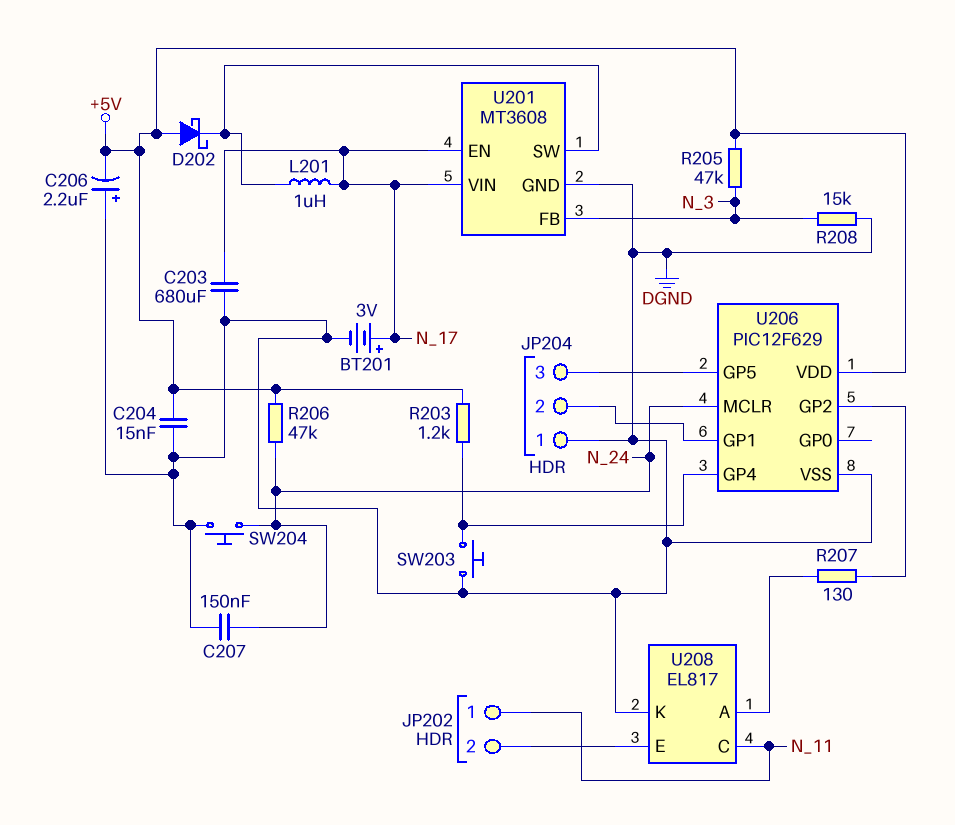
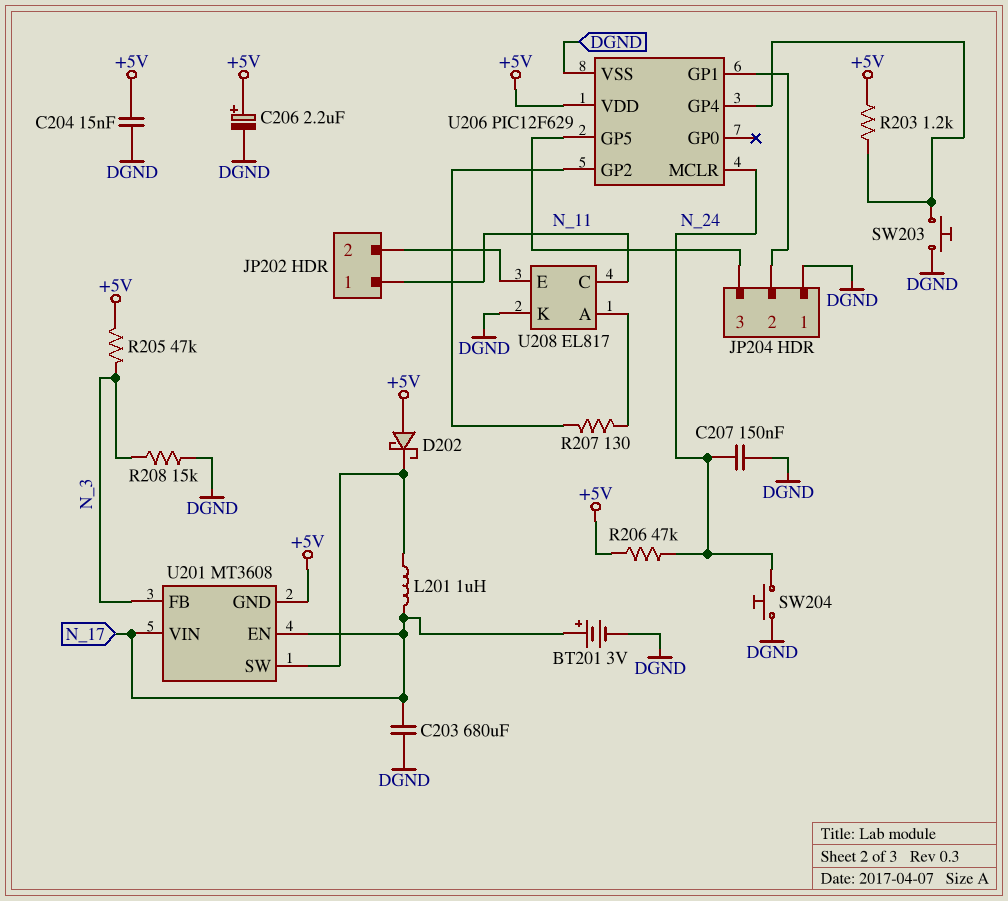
C206: 2.2uF (plus DGND, minus +5V) -> 2.2uF (plus +5V, minus DGND)
U201 pin GND: DGND -> +5V

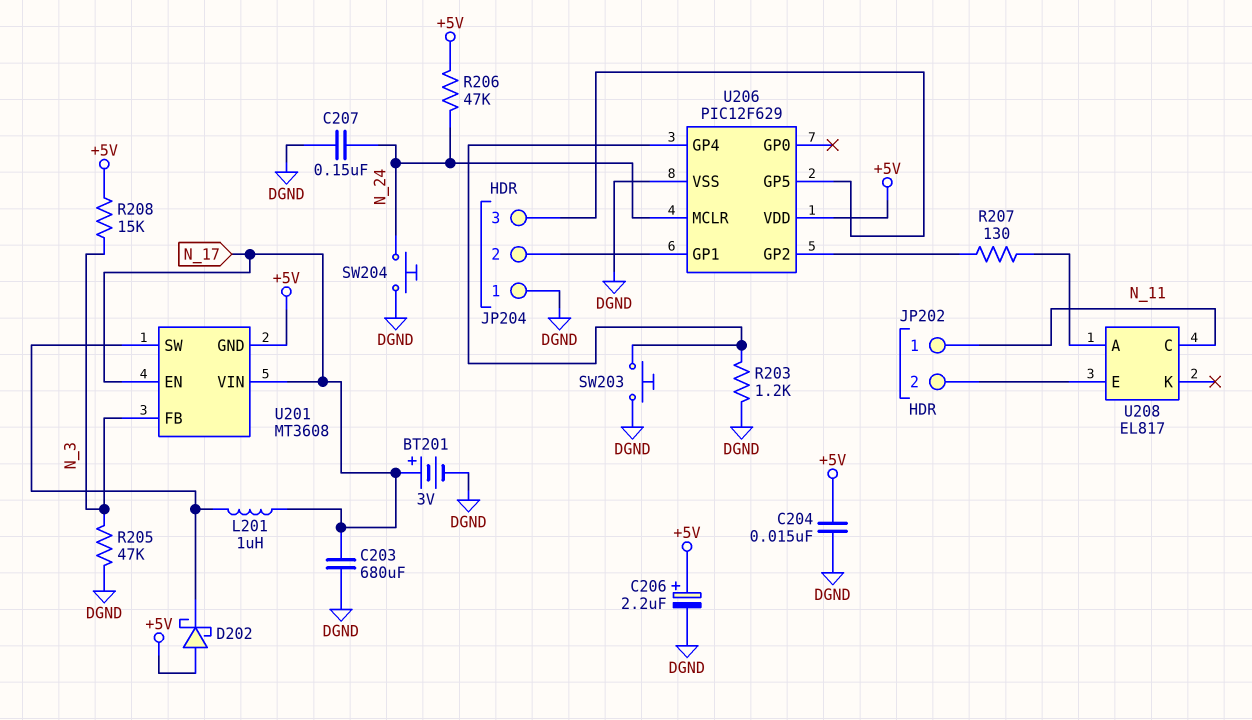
R203: 1.2k (+5V, U206/GP4) -> 1.2k (DGND, U206/GP4)
R205: 47k (+5V, N_3) -> 47k (DGND, N_3)
R208: 15k (DGND, N_3) -> 15k (+5V, N_3)
U208 pin K: DGND -> none

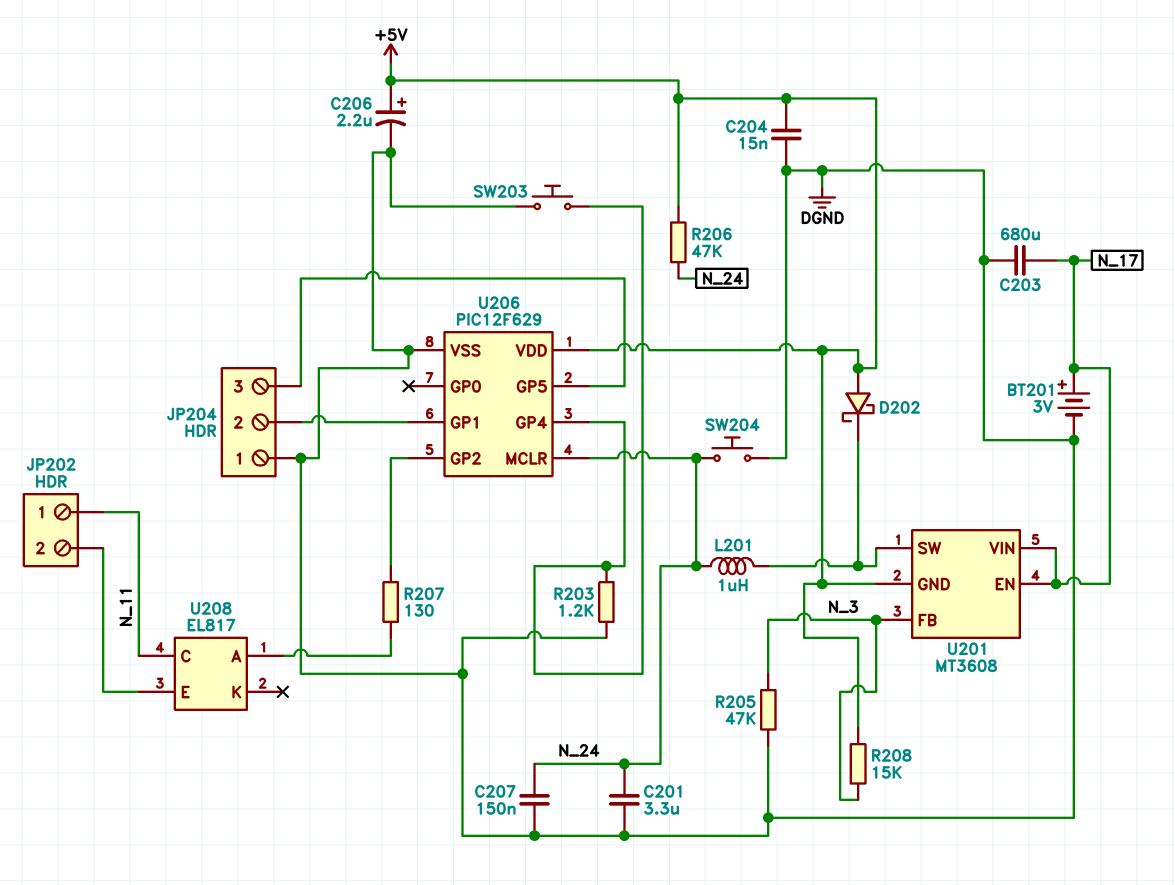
C201: none -> 3.3uF (DGND, N_24)
L201: 1uH (N_17, U201/SW) -> 1uH (N_24, U201/SW)

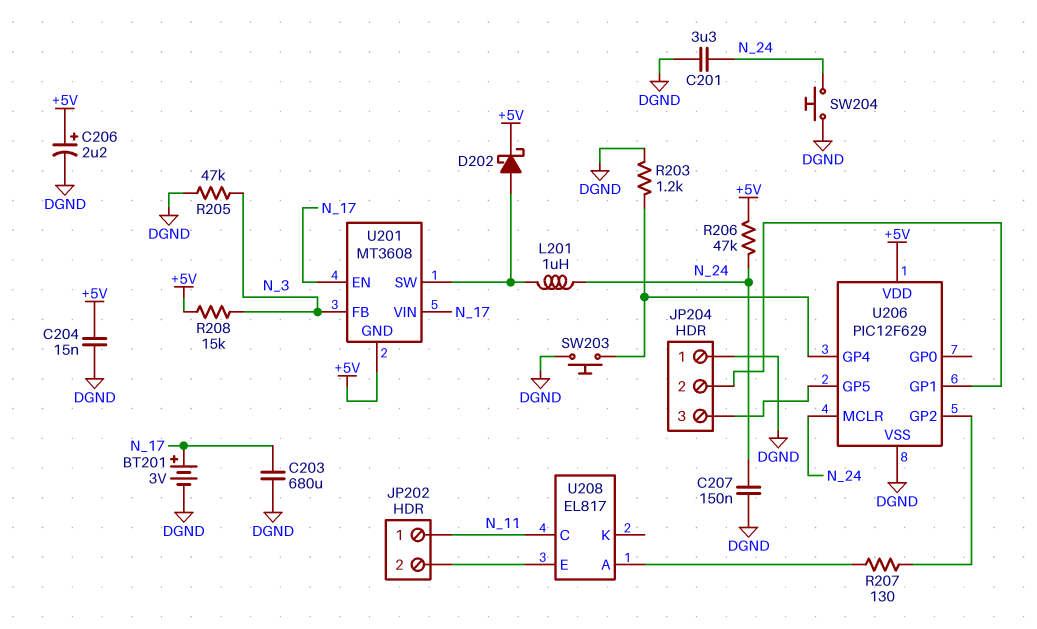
D202: schottky (A +5V, K U201/SW) -> schottky (A U201/SW, K +5V)

